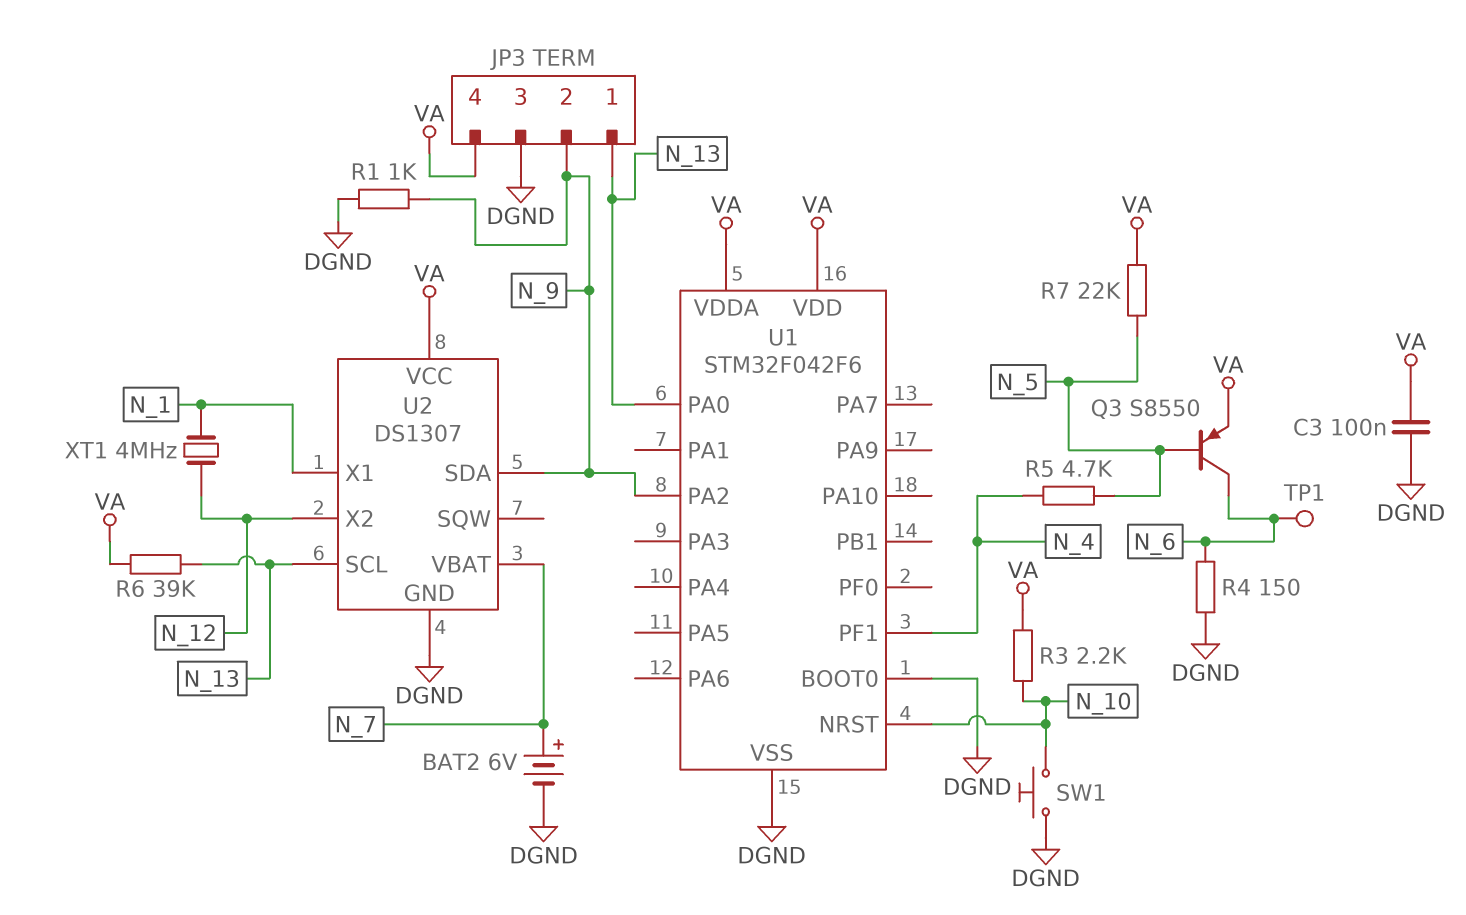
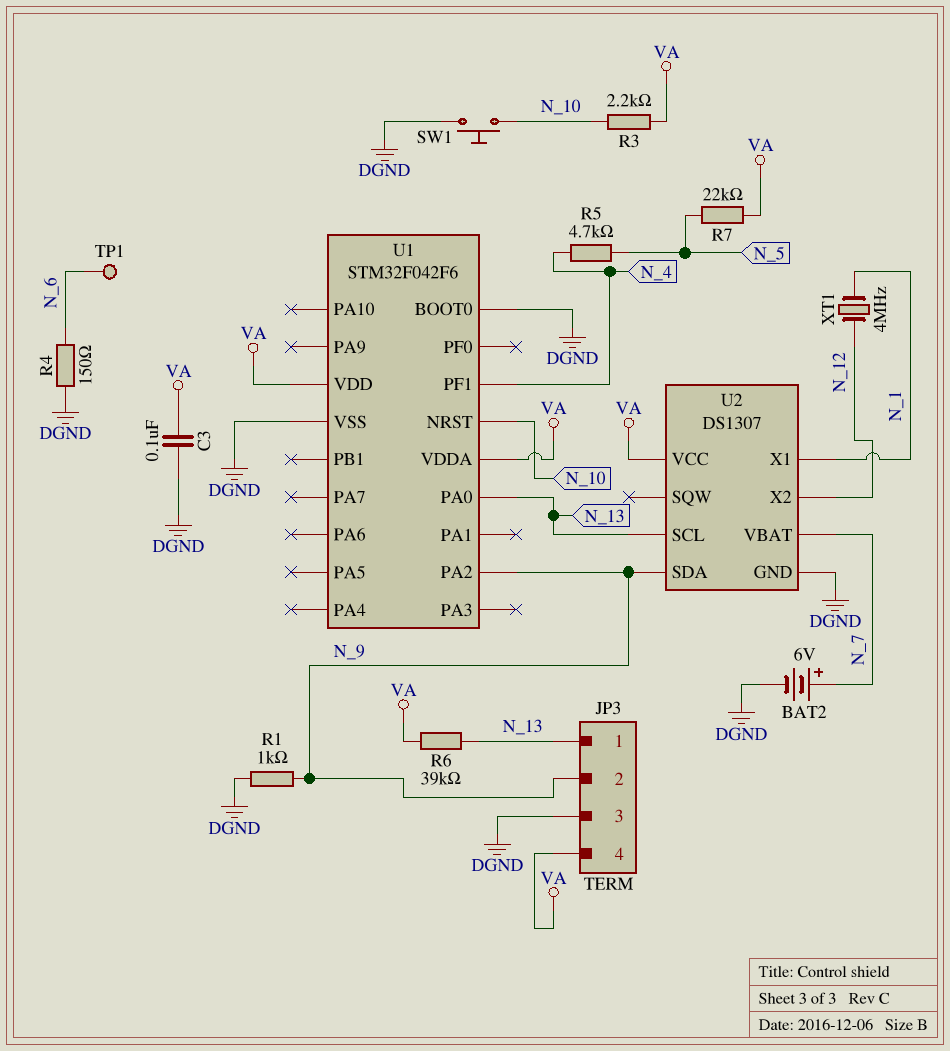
Q3: PNP S8550 (B N_5, C N_6, E VA) -> none

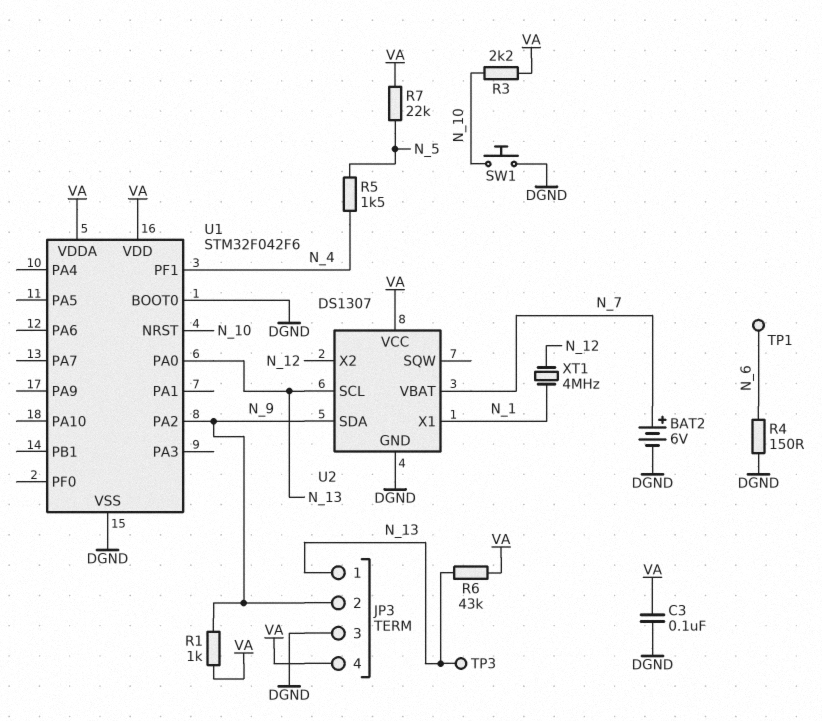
R1: 1k (DGND, N_9) -> 1k (N_9, VA)
R5: 4.7k (N_4, N_5) -> 1.5k (N_4, N_5)
R6: 39k (N_13, VA) -> 43k (N_13, VA)
TP3: none -> test point (N_13)

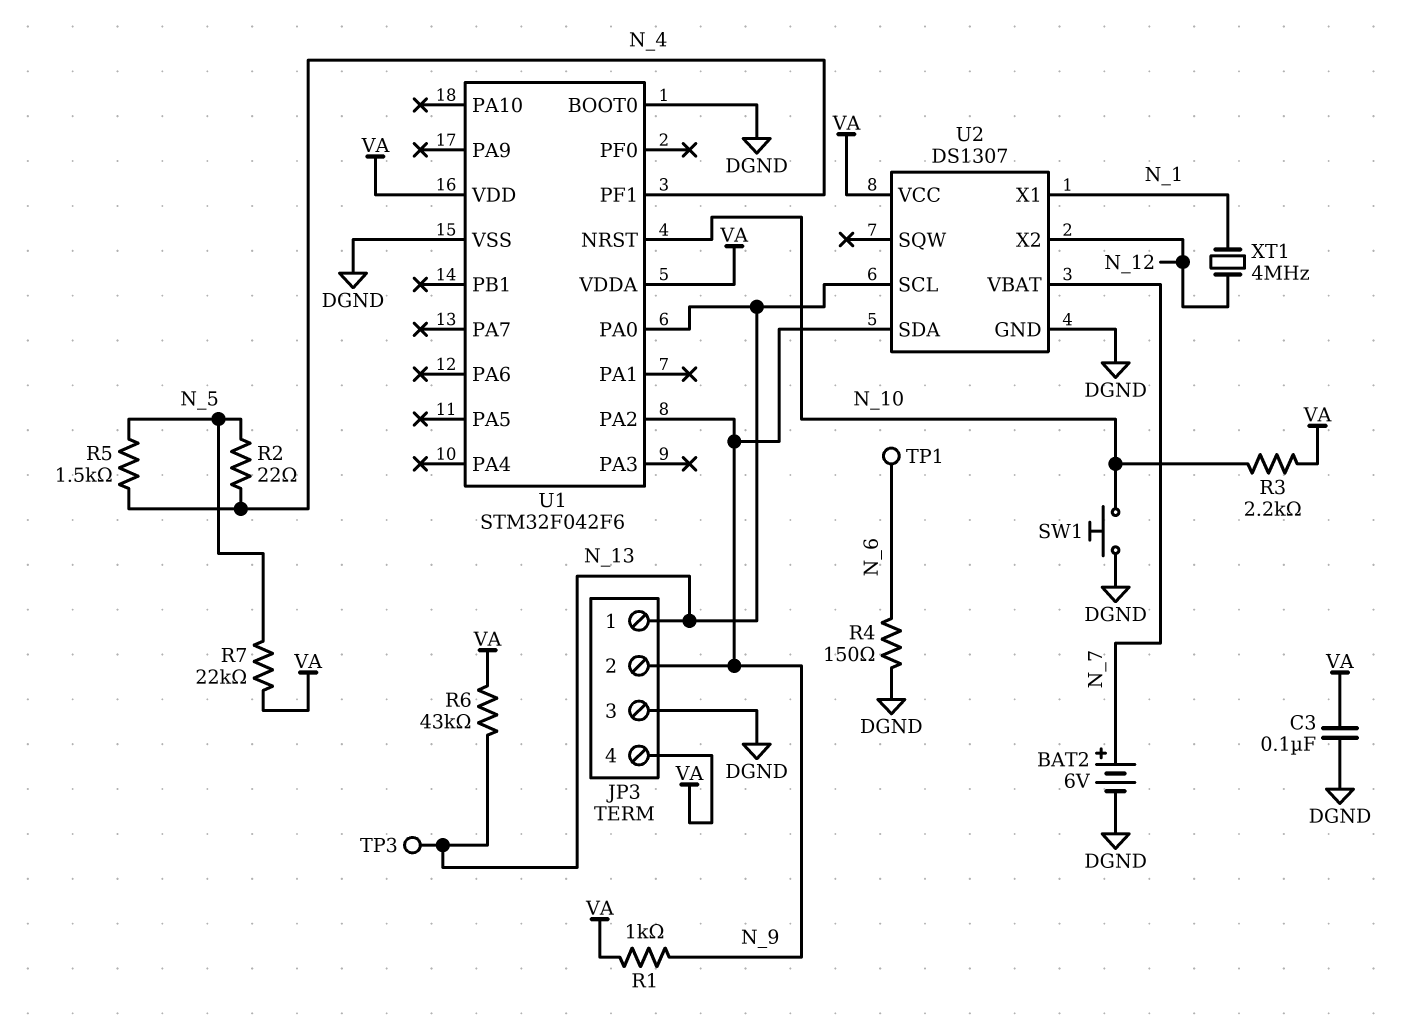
R2: none -> 22 (N_4, N_5)

